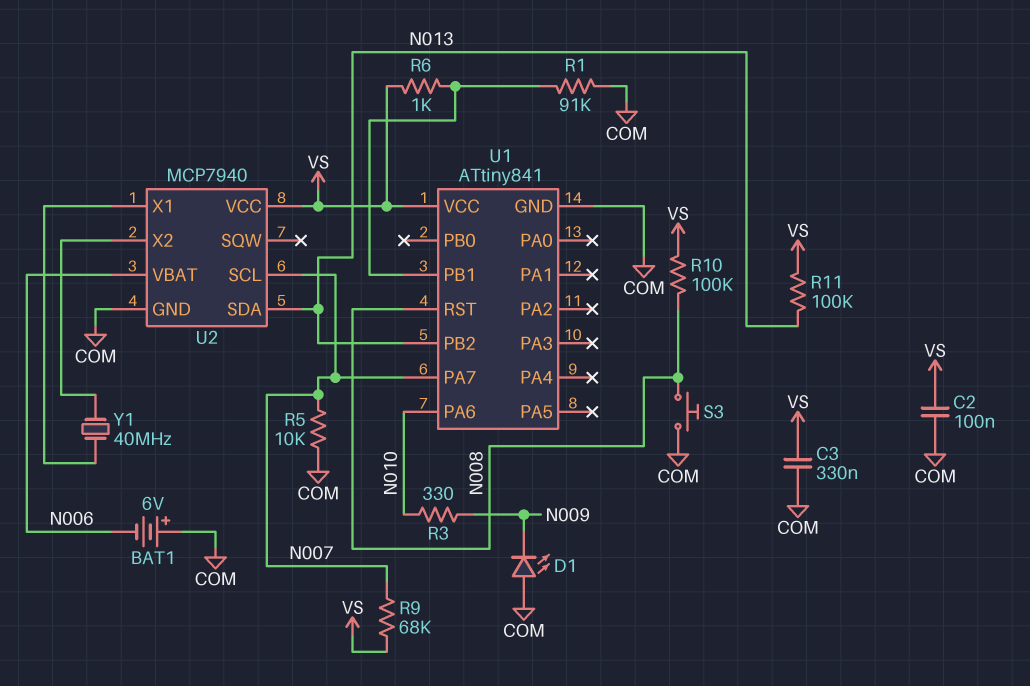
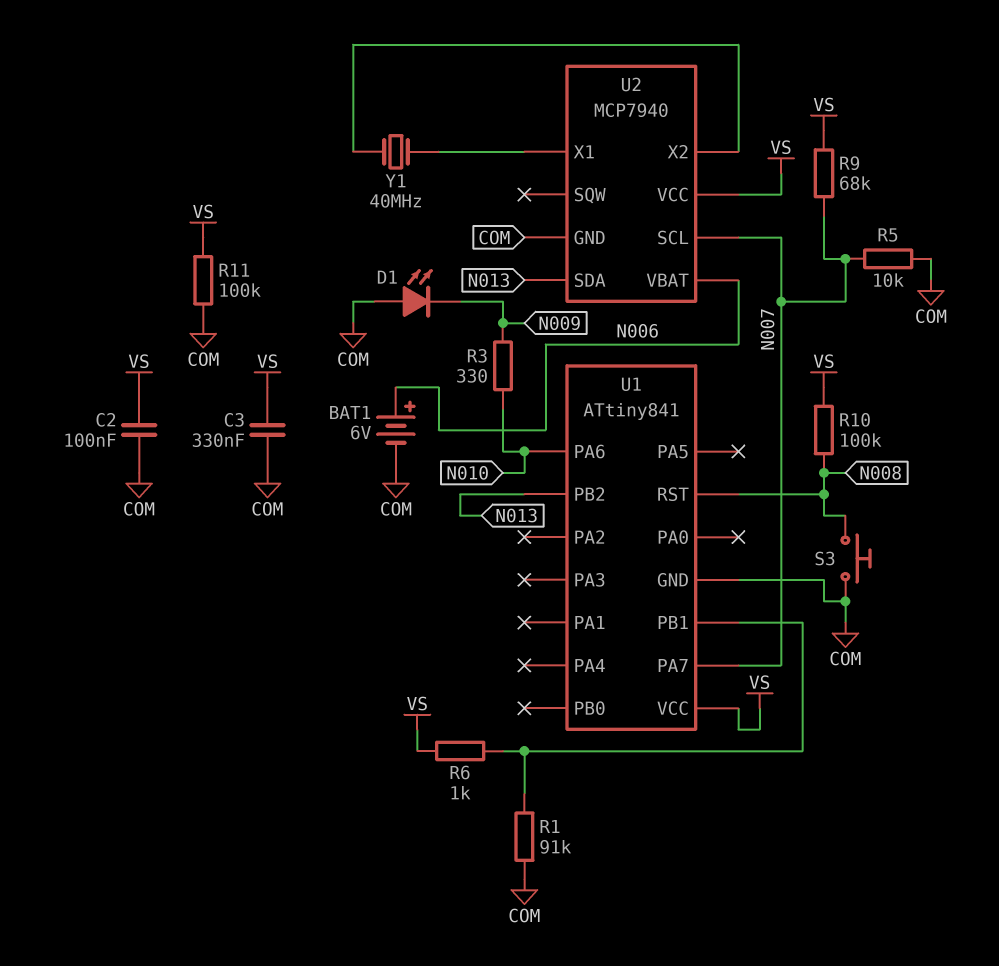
BAT1: 6V (plus COM, minus N006) -> 6V (plus N006, minus COM)
R11: 100k (N013, VS) -> 100k (COM, VS)

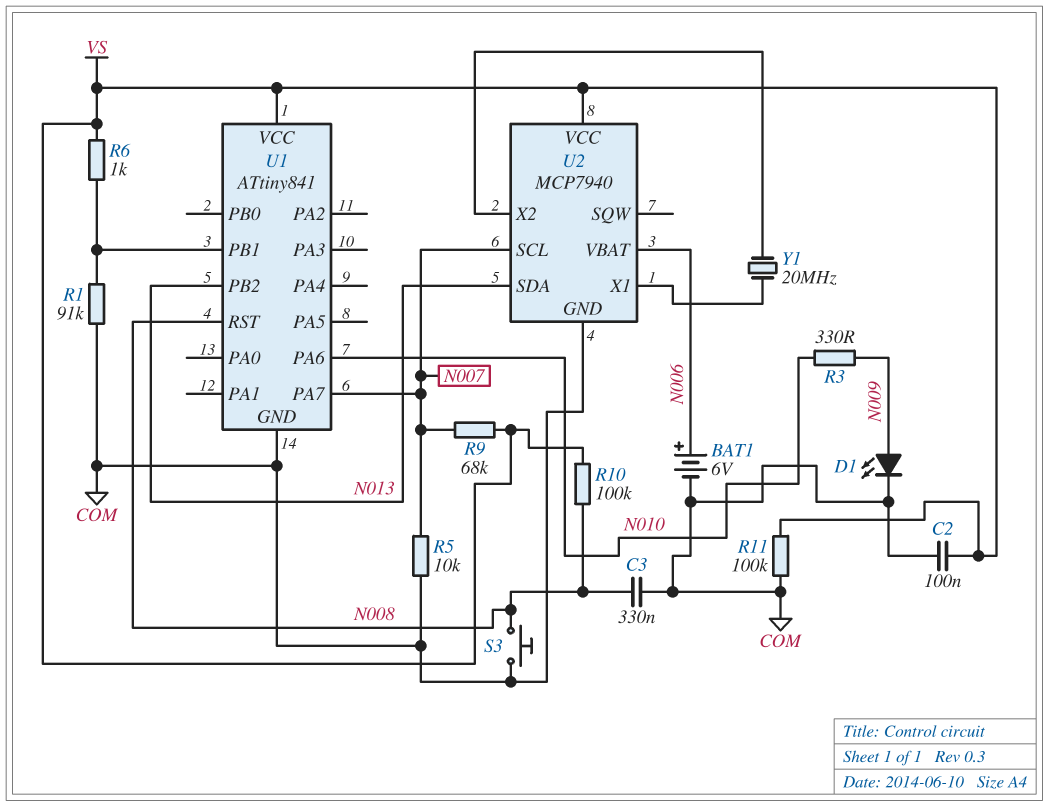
C3: 330nF (COM, VS) -> 330nF (COM, N008)
D1: LED (A COM, K N009) -> LED (A N009, K COM)
Y1: 40MHz (U2/X1, U2/X2) -> 20MHz (U2/X1, U2/X2)

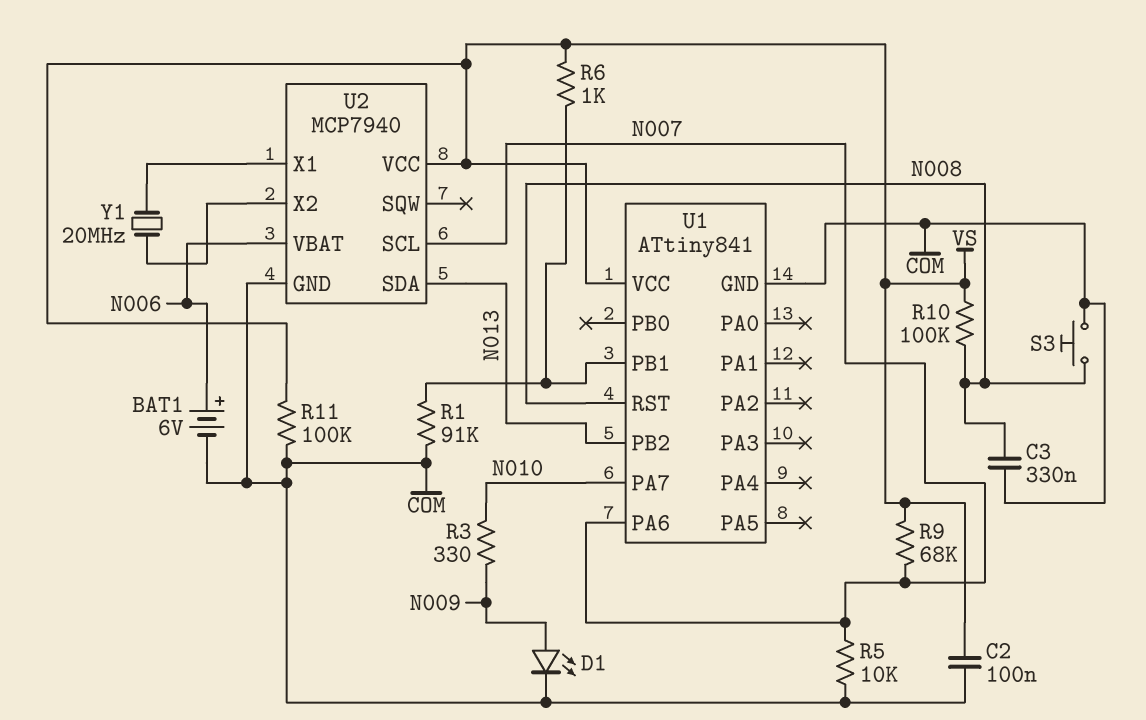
U1 pin PA6: N010 -> N007
U1 pin PA7: N007 -> N010

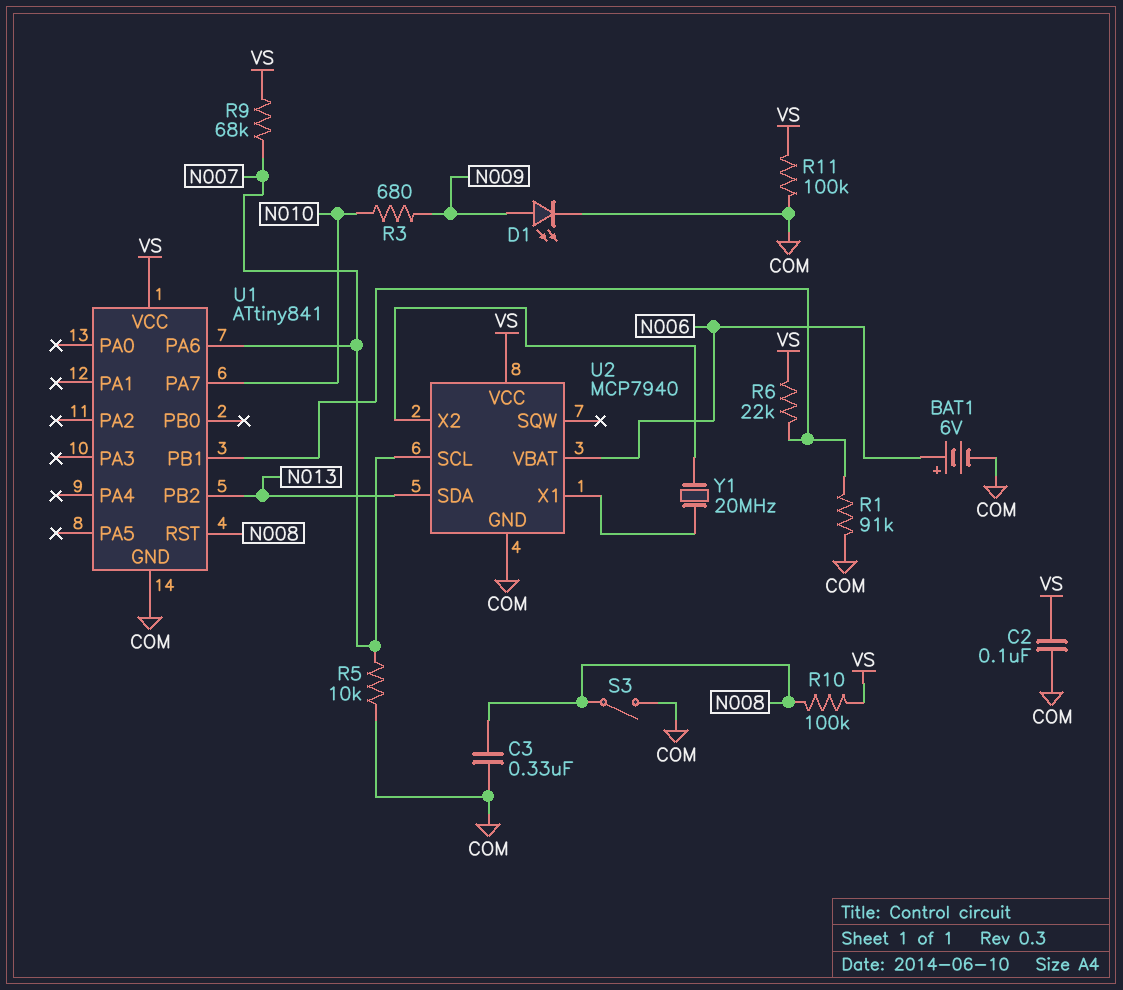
R3: 330 (N009, N010) -> 680 (N009, N010)
R6: 1k (U1/PB1, VS) -> 22k (U1/PB1, VS)
S3: button (COM, N008) -> switch (COM, N008)

